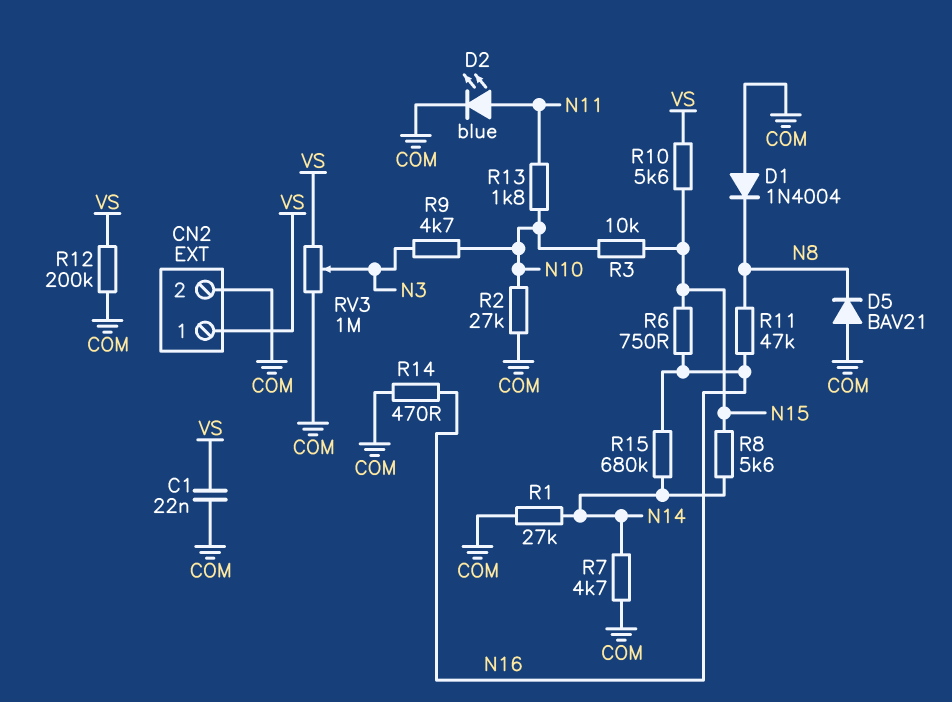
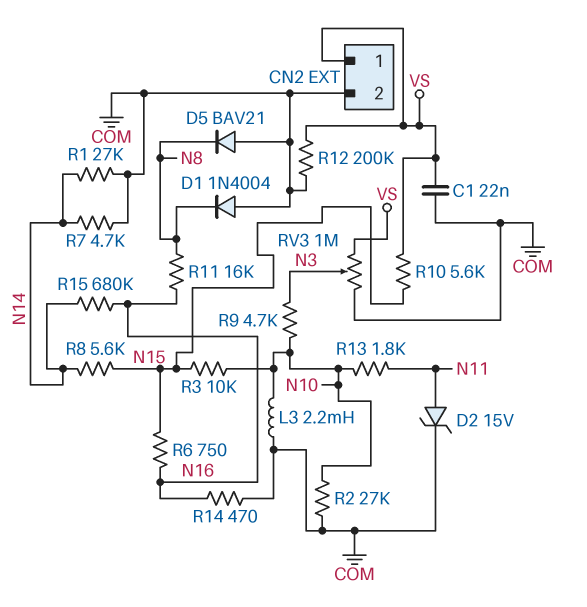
D2: LED blue (A N11, K COM) -> zener 15V (A N11, K COM)
L3: none -> 2.2mH (COM, N10)
R11: 47k (N8, N16) -> 16k (N8, N16)

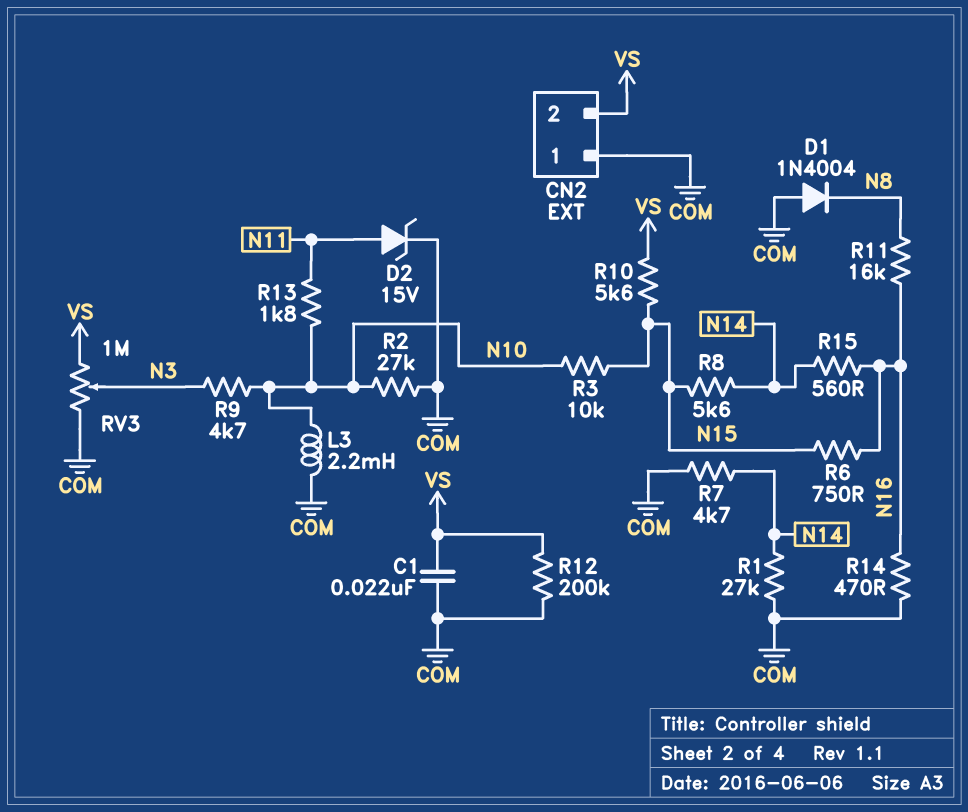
CN2 pin 1: VS -> COM
CN2 pin 2: COM -> VS
D5: diode BAV21 (A COM, K N8) -> none
R15: 680k (N14, N16) -> 560 (N14, N16)

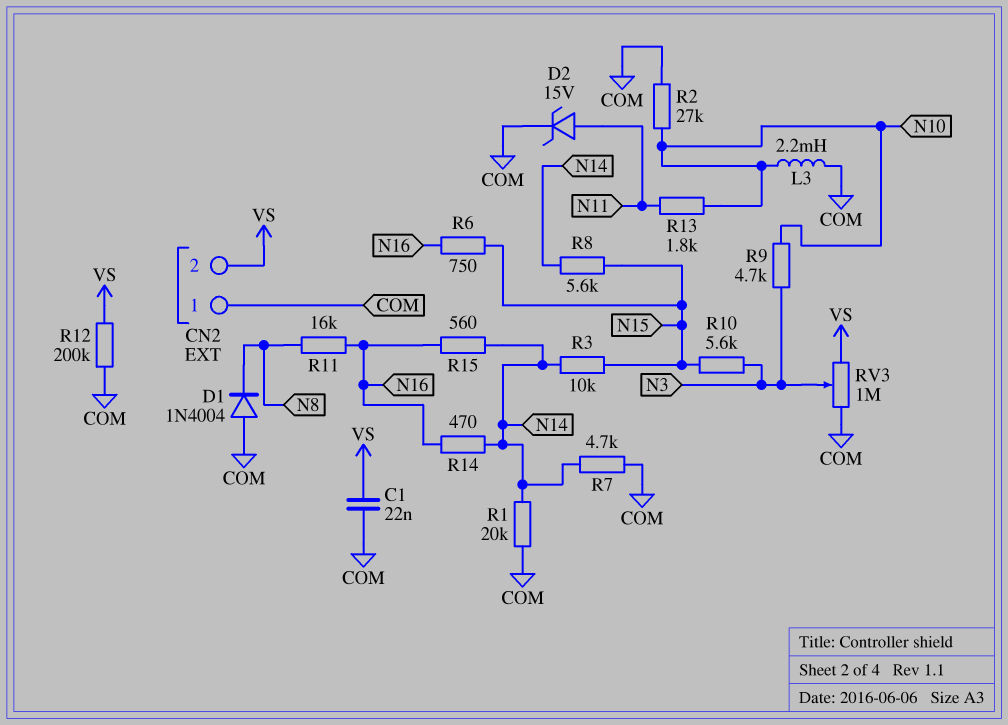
R1: 27k (COM, N14) -> 20k (COM, N14)
R3: 10k (N10, N15) -> 10k (N14, N15)
R10: 5.6k (N15, VS) -> 5.6k (N3, N15)
R14: 470 (COM, N16) -> 470 (N14, N16)

